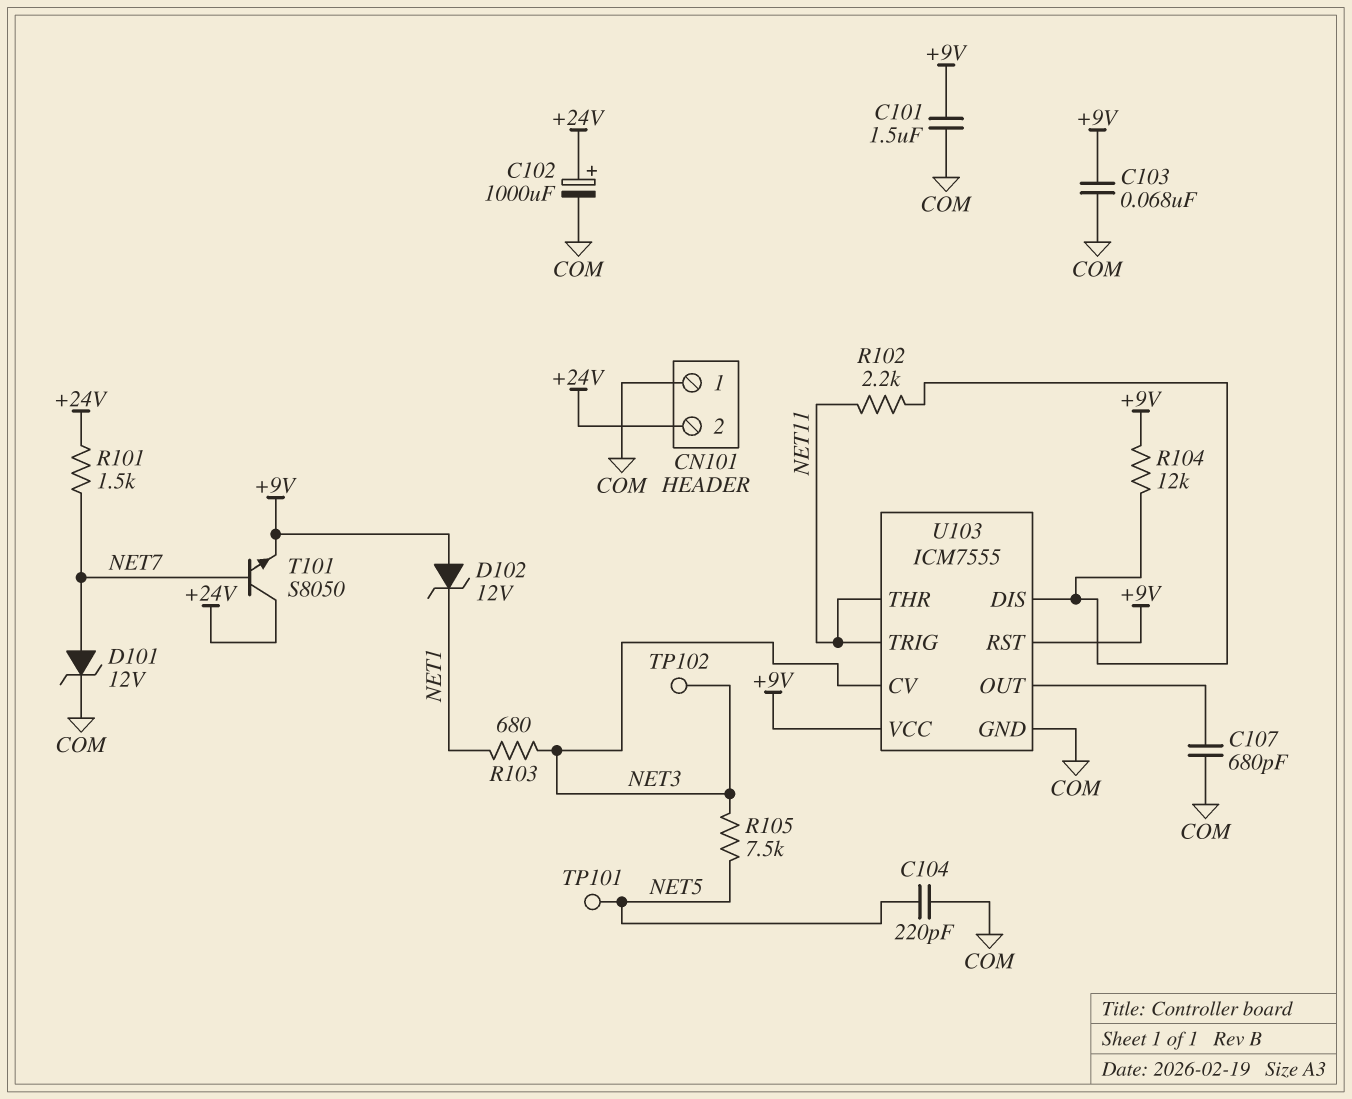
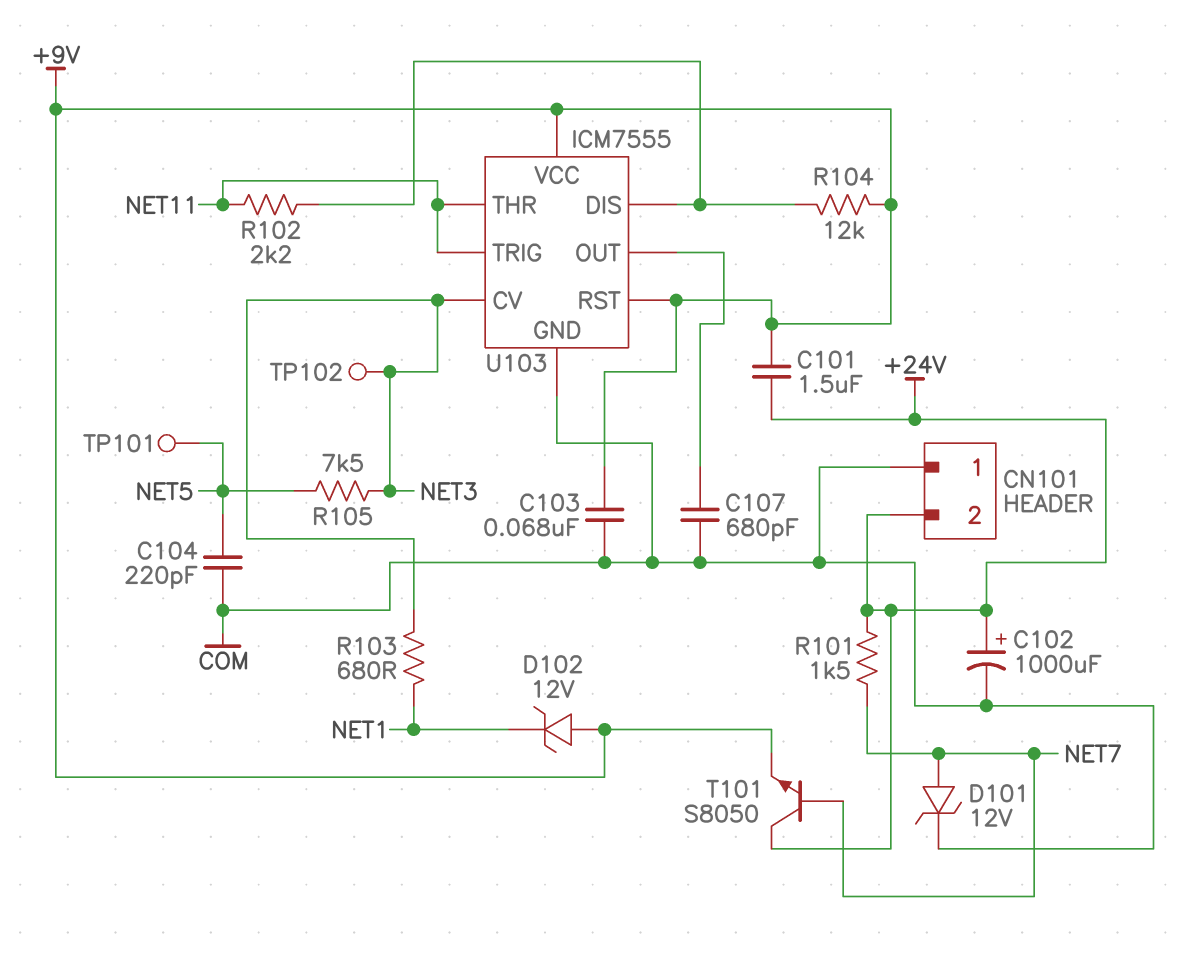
C101: 1.5uF (+9V, COM) -> 1.5uF (+9V, +24V)

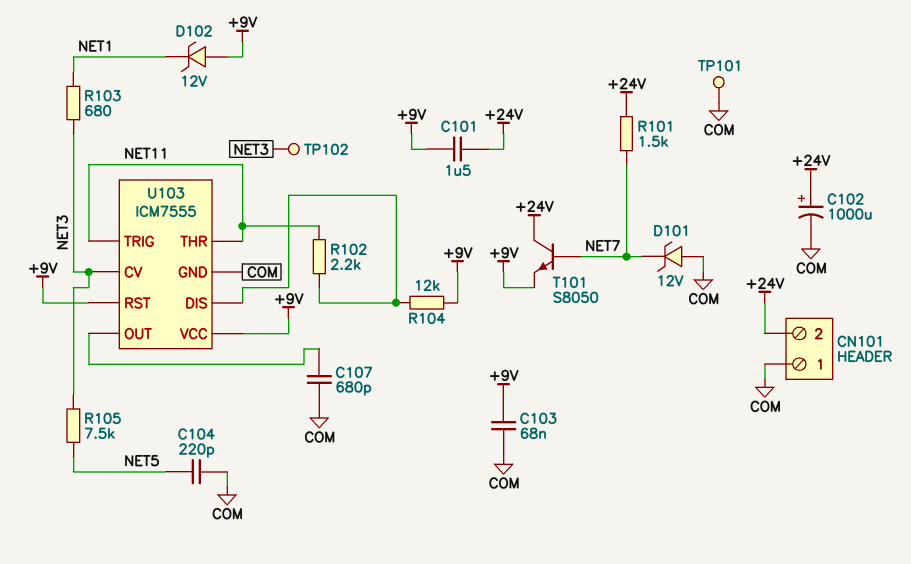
D101: zener 12V (A NET7, K COM) -> zener 12V (A COM, K NET7)
TP101: test point (NET5) -> test point (COM)

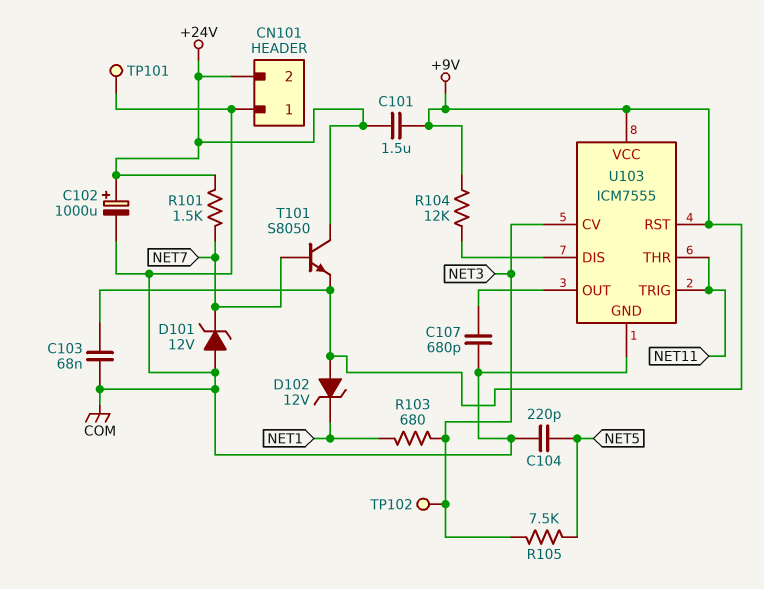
R102: 2.2k (NET11, U103/DIS) -> none

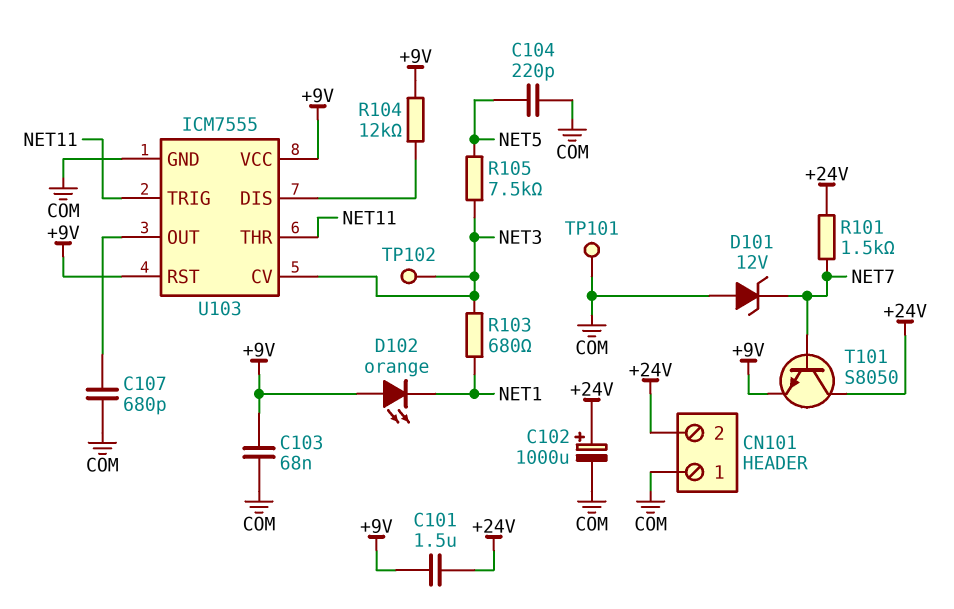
D102: zener 12V (A +9V, K NET1) -> LED orange (A +9V, K NET1)

